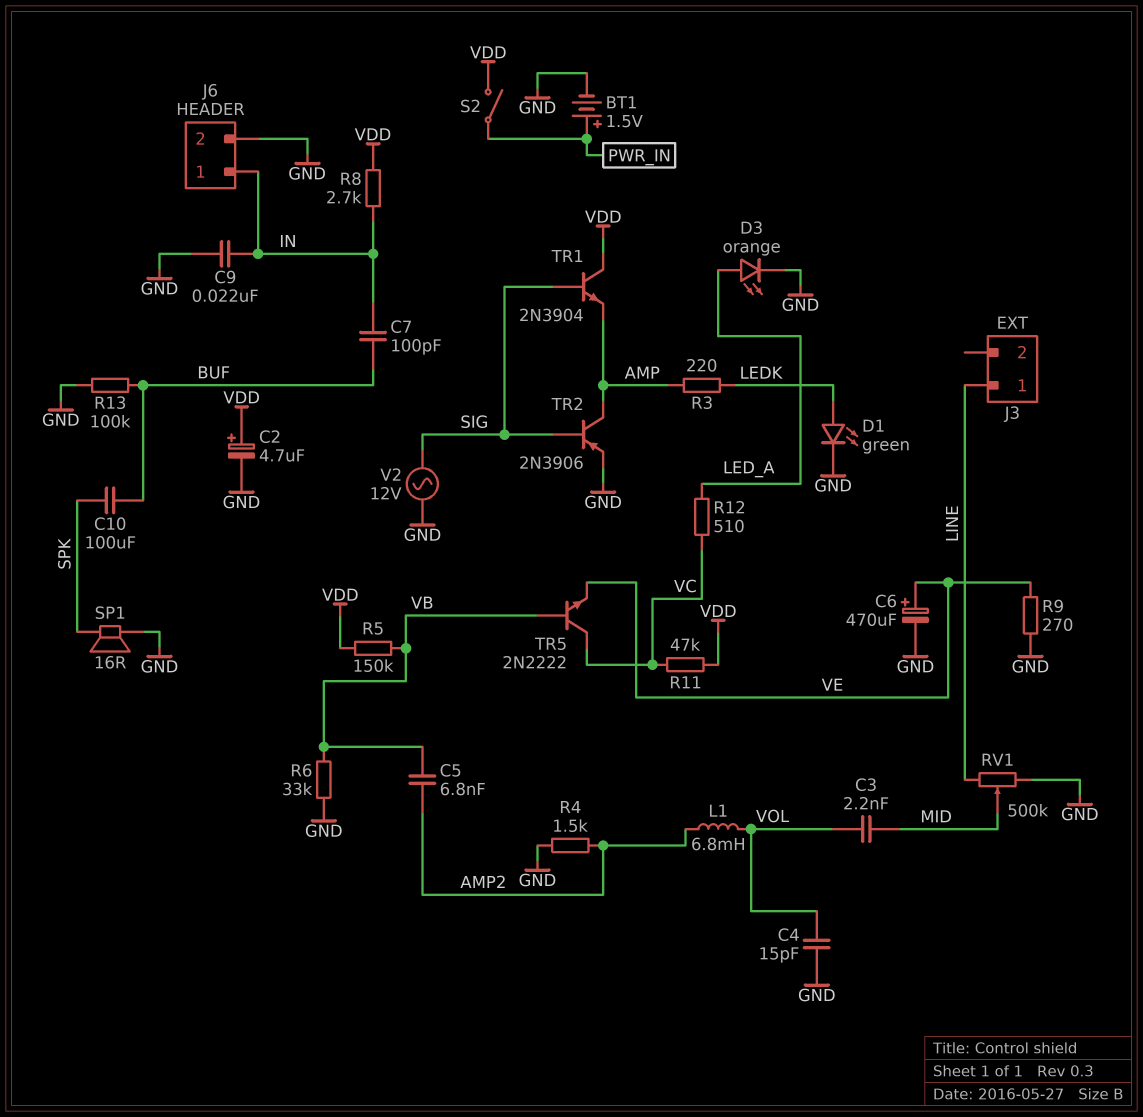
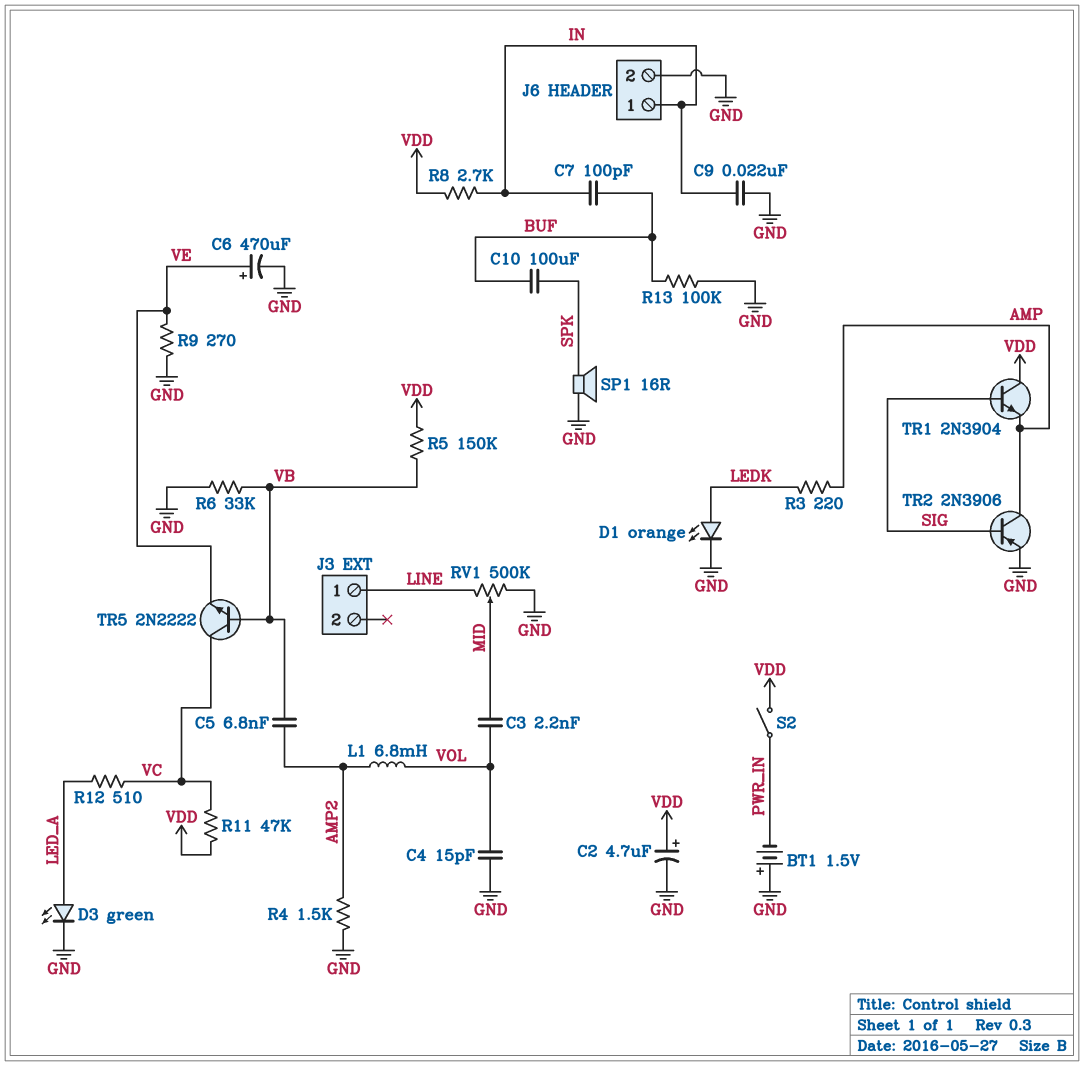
BT1: 1.5V (plus PWR_IN, minus GND) -> 1.5V (plus GND, minus PWR_IN)
D1: LED green (A LEDK, K GND) -> LED orange (A LEDK, K GND)
D3: LED orange (A LED_A, K GND) -> LED green (A LED_A, K GND)
V2: AC 12V (GND, SIG) -> none

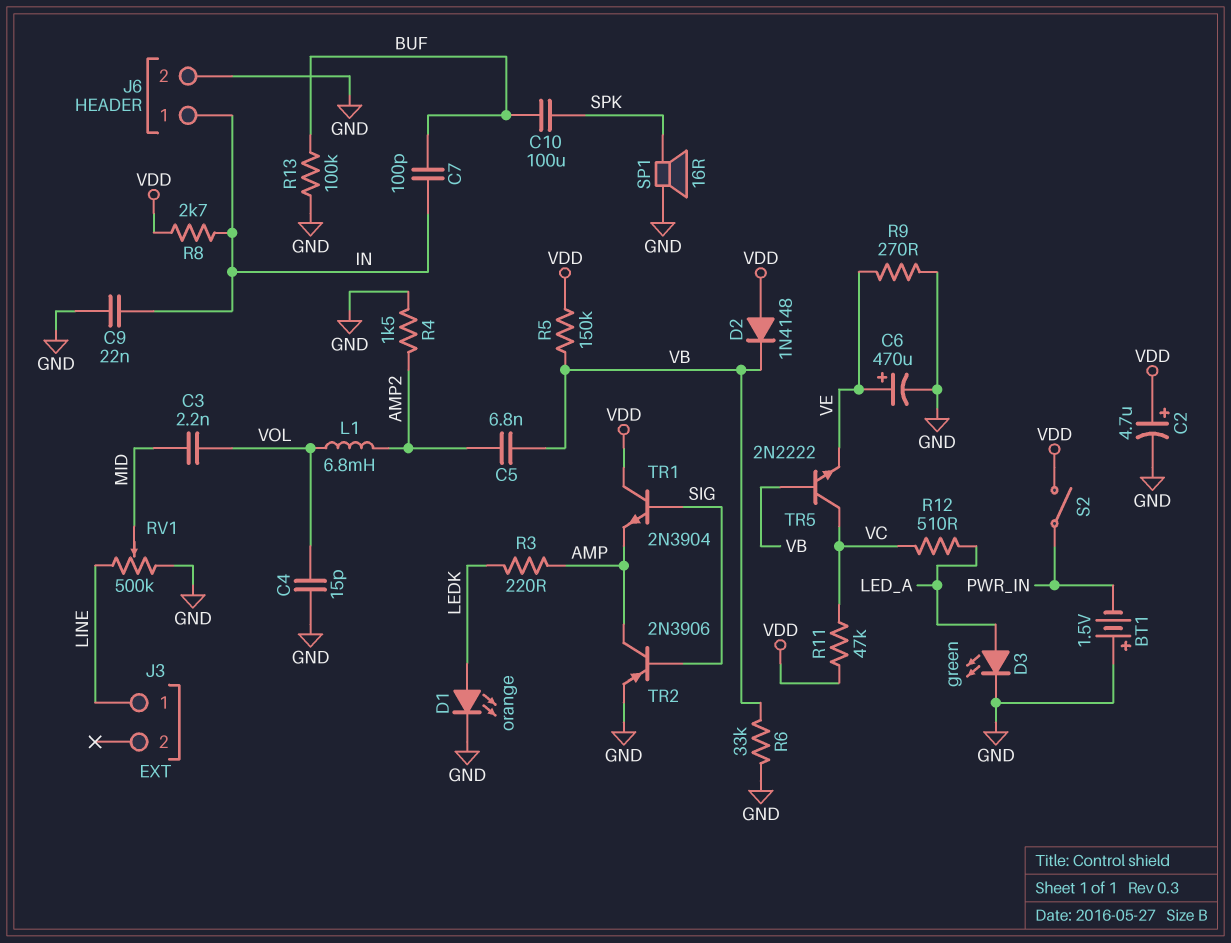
D2: none -> diode 1N4148 (A VDD, K VB)

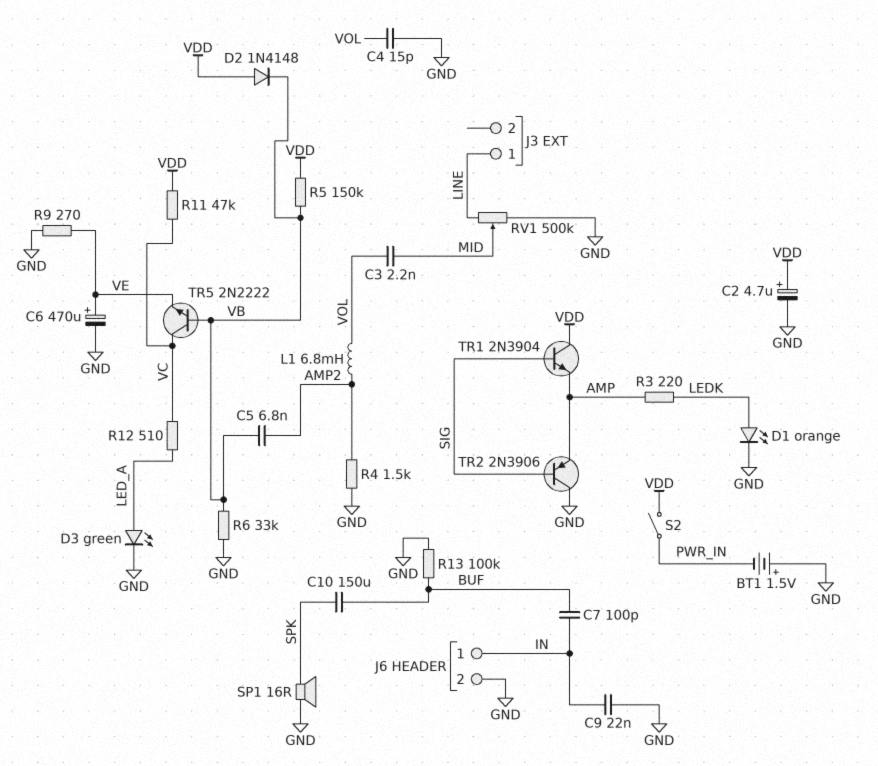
C10: 100uF (BUF, SPK) -> 150uF (BUF, SPK)
R8: 2.7k (IN, VDD) -> none
TR2: PNP 2N3906 (B SIG, C AMP, E GND) -> PNP 2N3906 (B SIG, C GND, E AMP)

